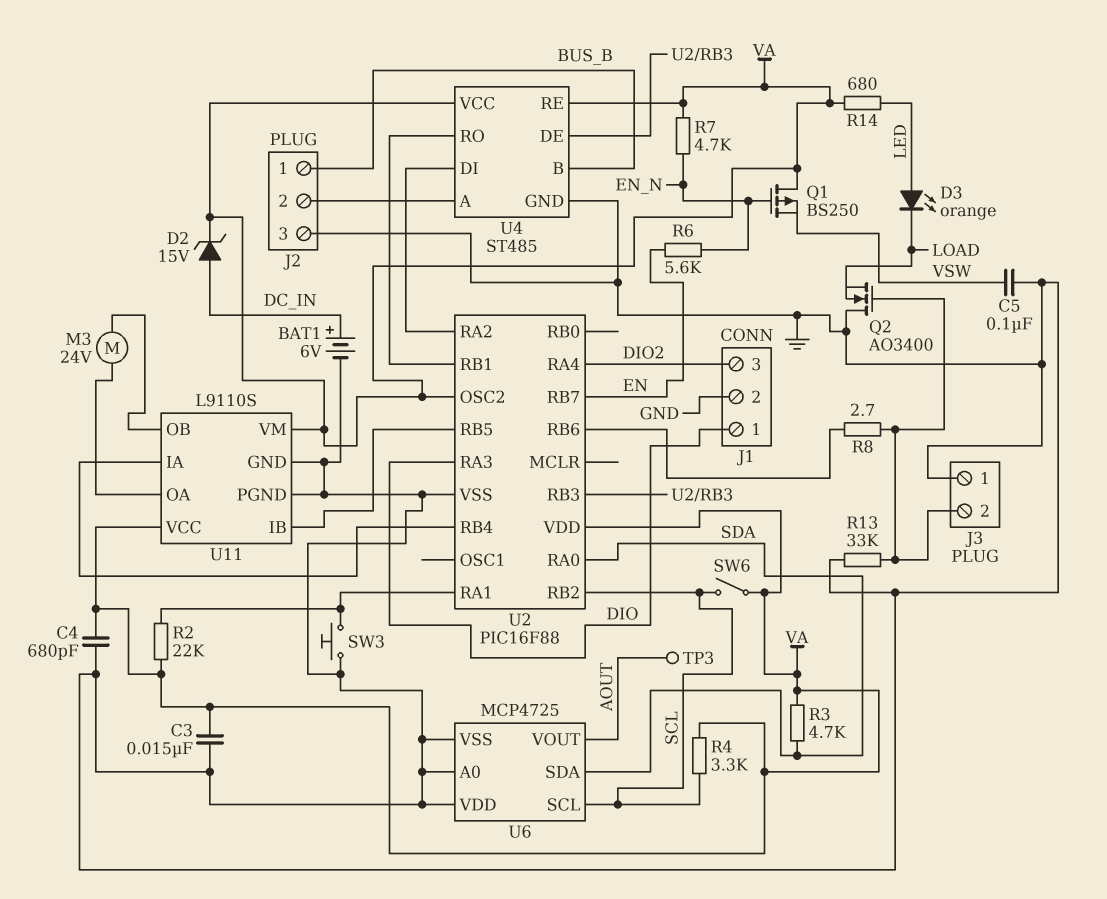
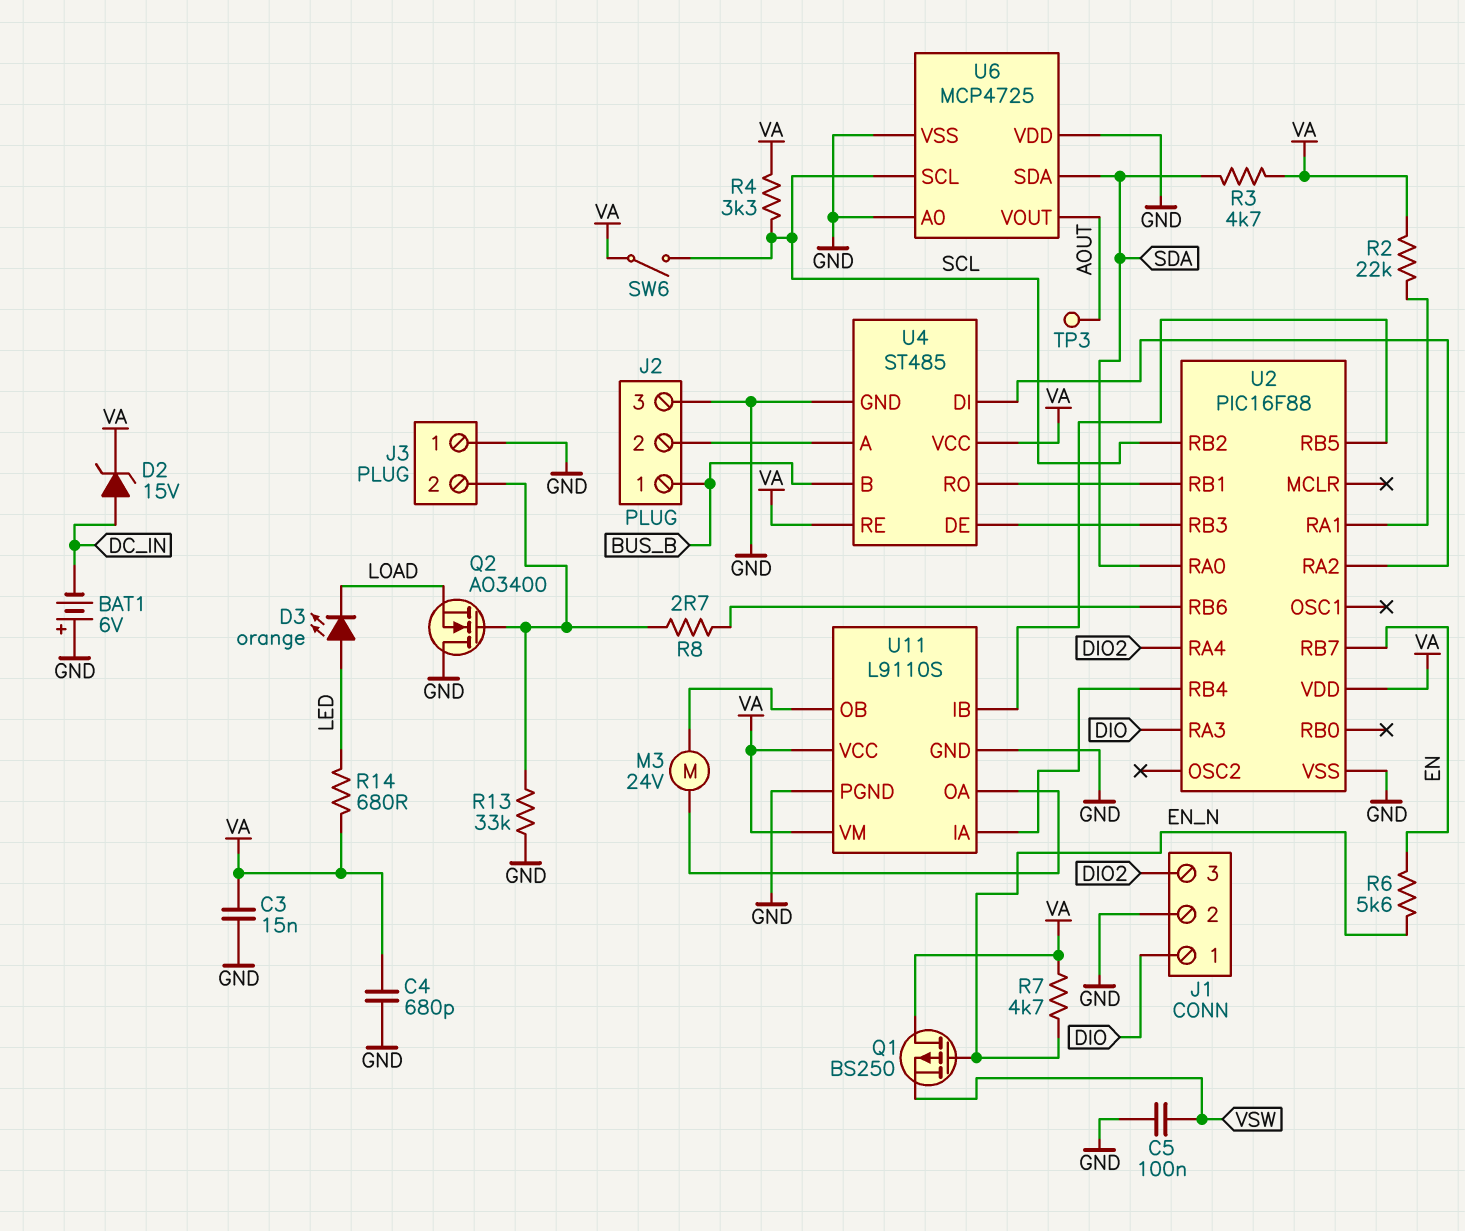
BAT1: 6V (plus DC_IN, minus GND) -> 6V (plus GND, minus DC_IN)
SW3: button (GND, U2/RA1) -> none
U2 pin OSC2: VA -> none

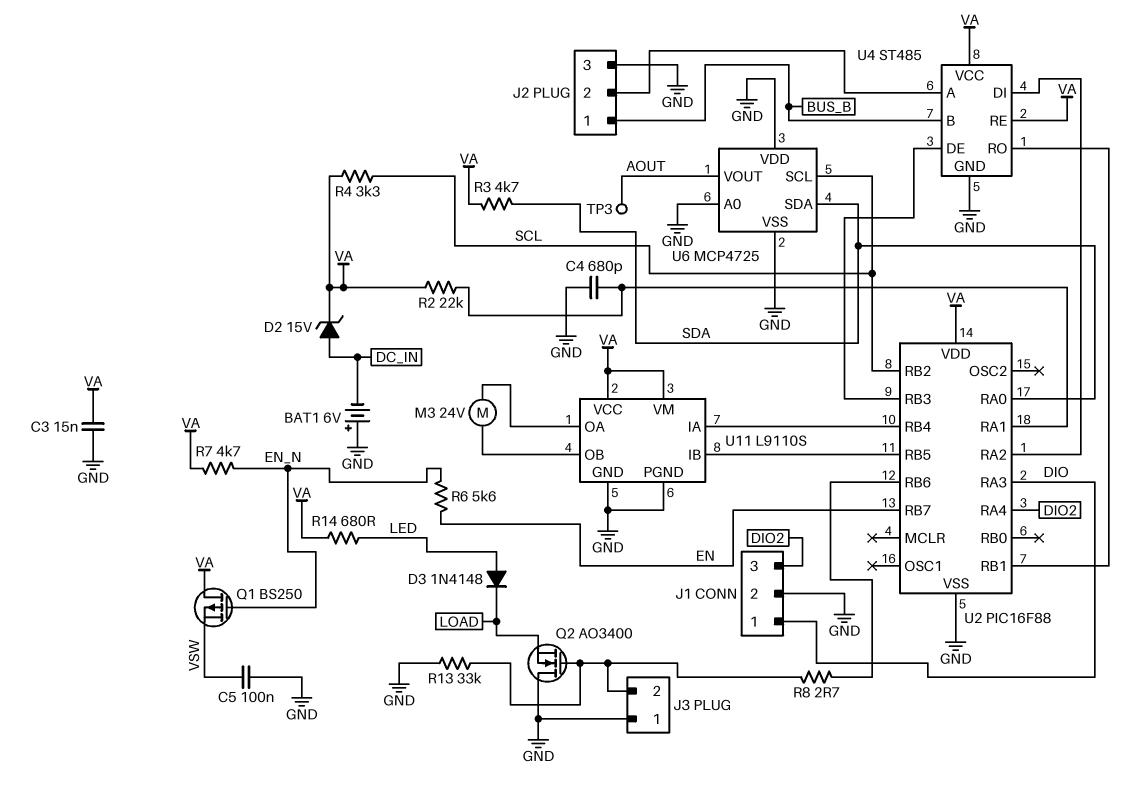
C4: 680pF (GND, VA) -> 680pF (GND, U2/RA1)
D3: LED orange (A LED, K LOAD) -> diode 1N4148 (A LED, K LOAD)
SW6: switch (SCL, VA) -> none

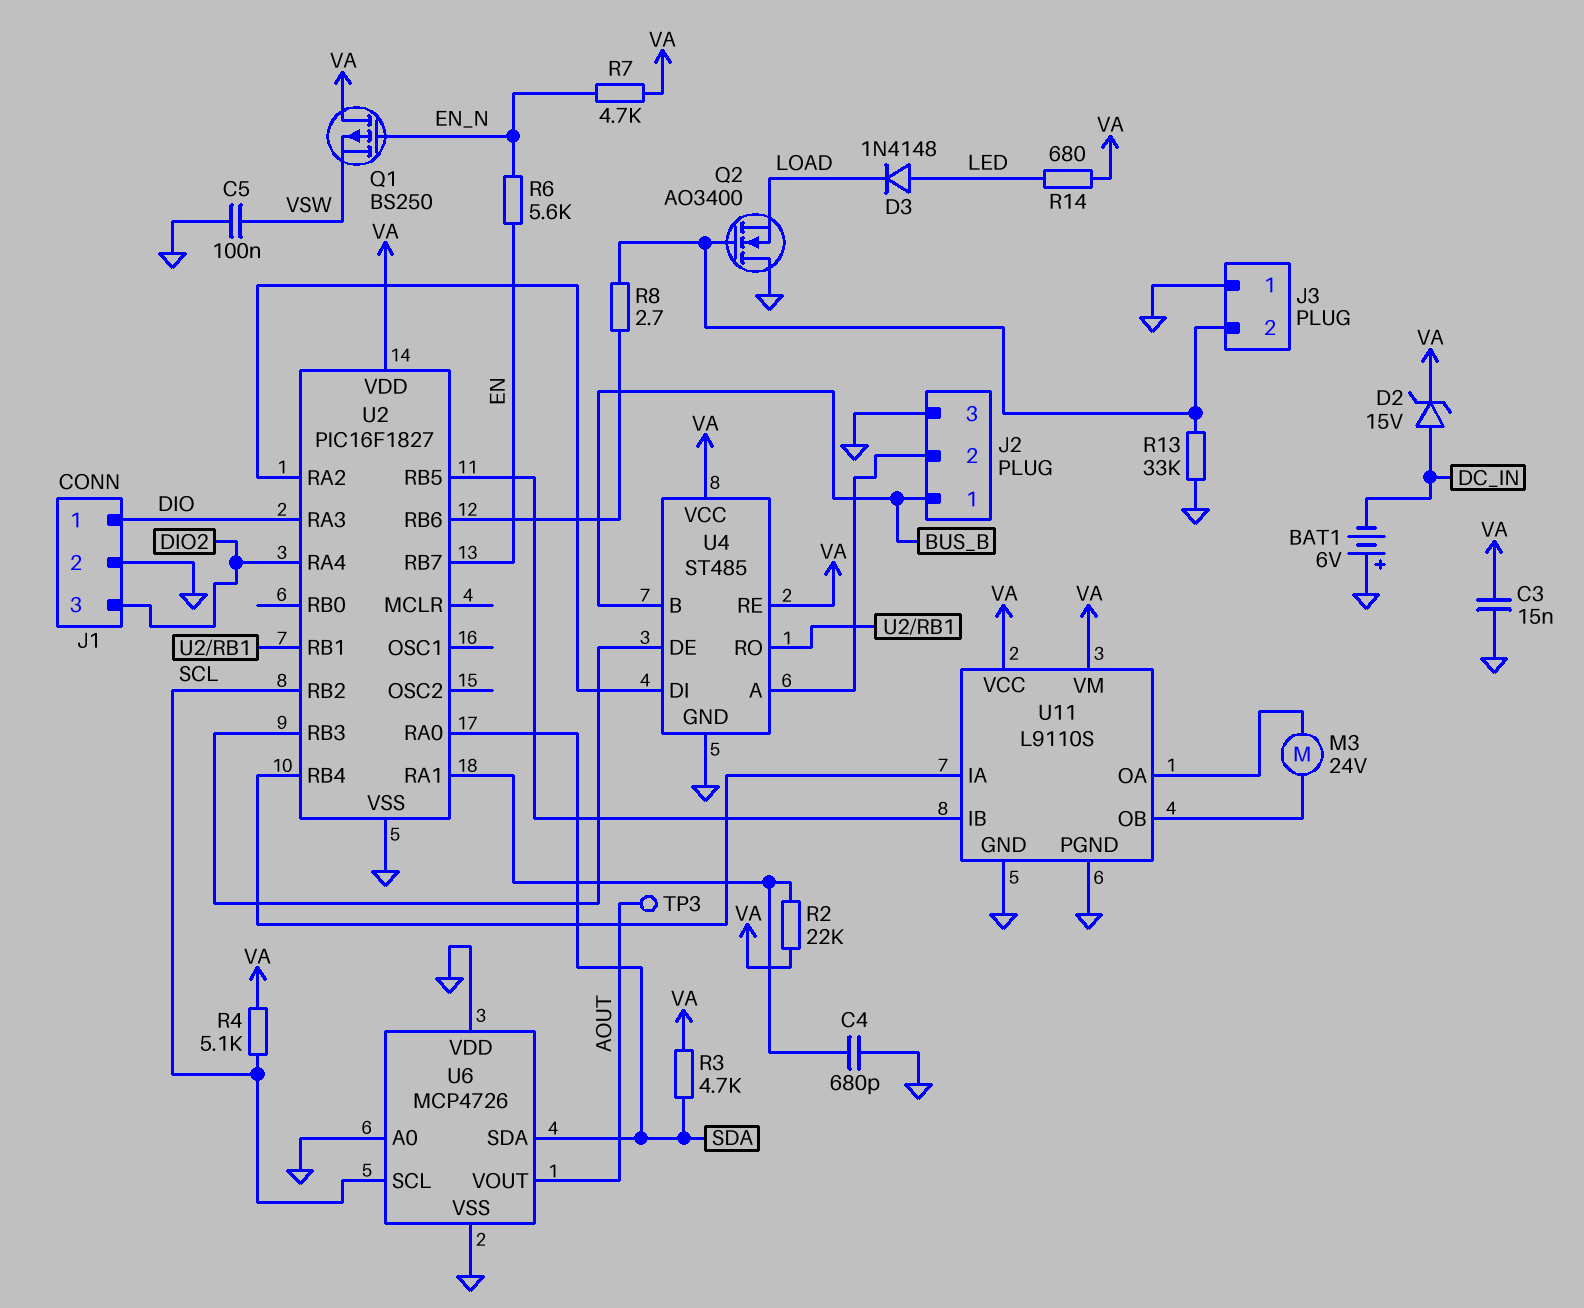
R4: 3.3k (SCL, VA) -> 5.1k (SCL, VA)
U2: PIC16F88 -> PIC16F1827
U6: MCP4725 -> MCP4726

